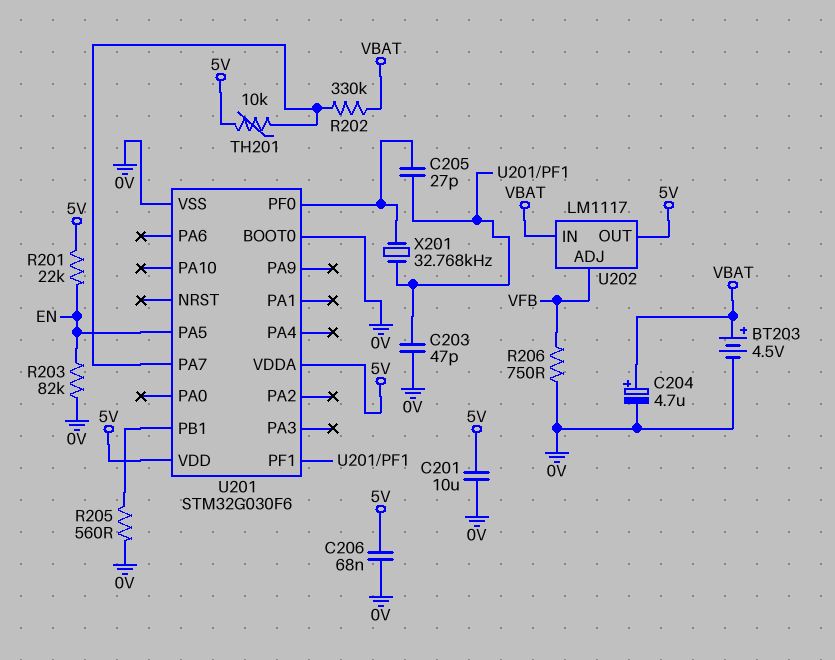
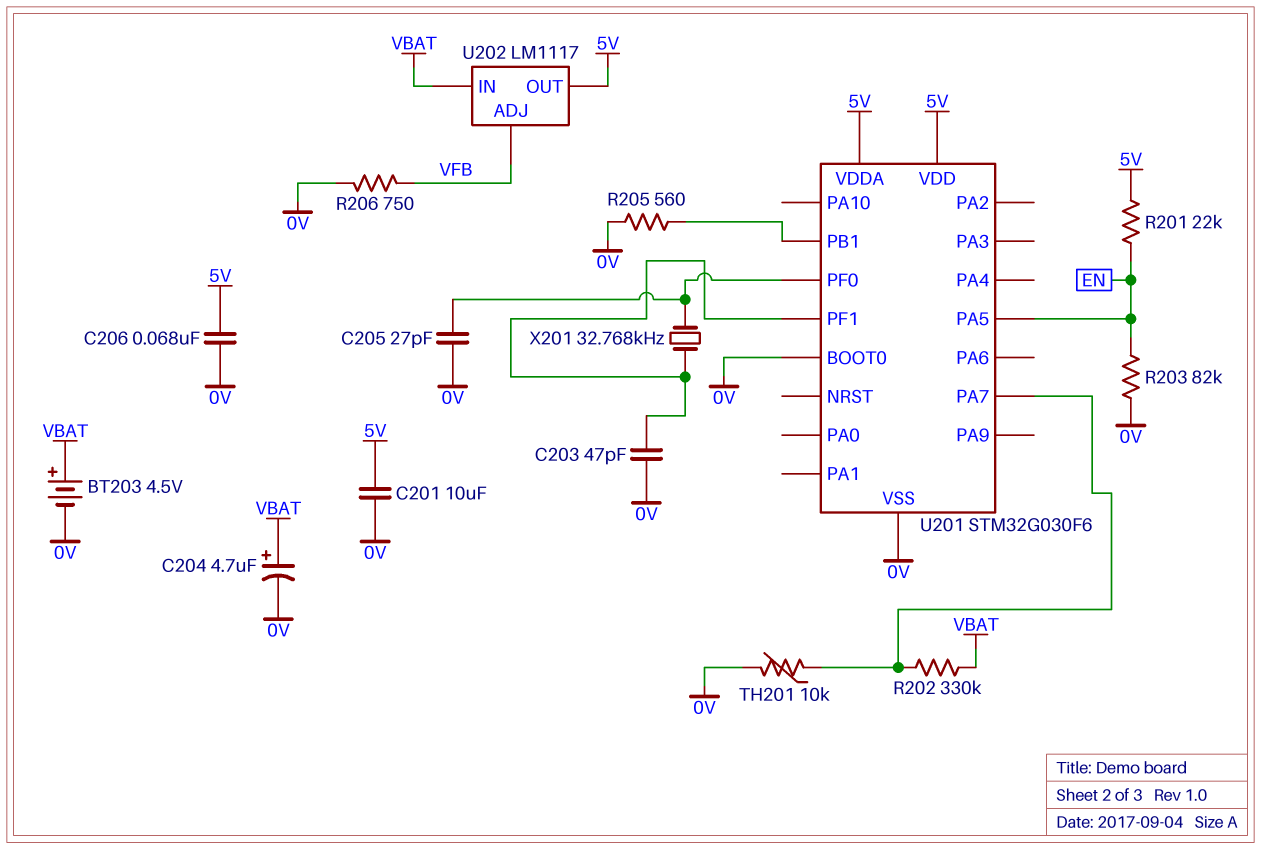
C205: 27pF (U201/PF0, U201/PF1) -> 27pF (0V, U201/PF0)
TH201: 10k (5V, U201/PA7) -> 10k (0V, U201/PA7)

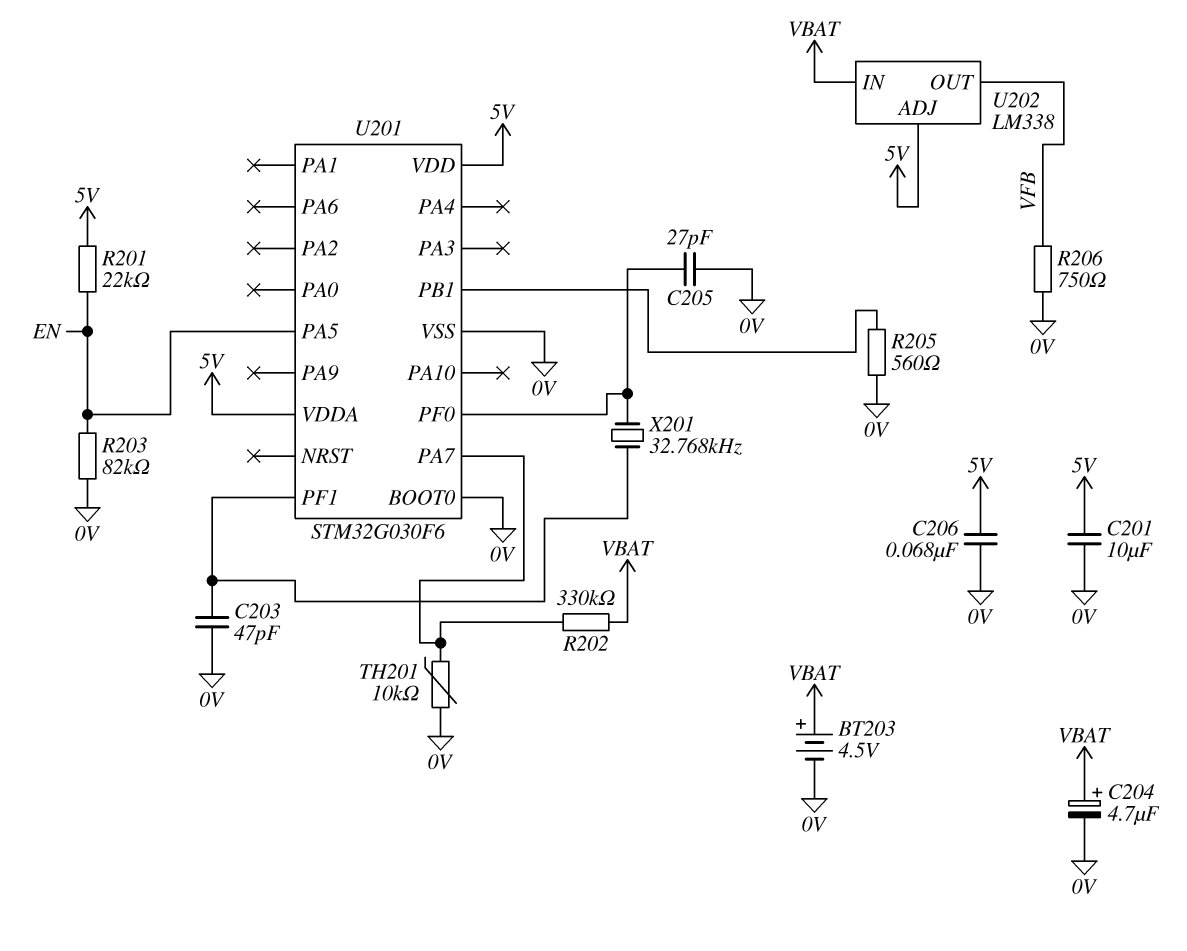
U202: LM1117 -> LM338
U202 pin ADJ: VFB -> 5V
U202 pin OUT: 5V -> VFB

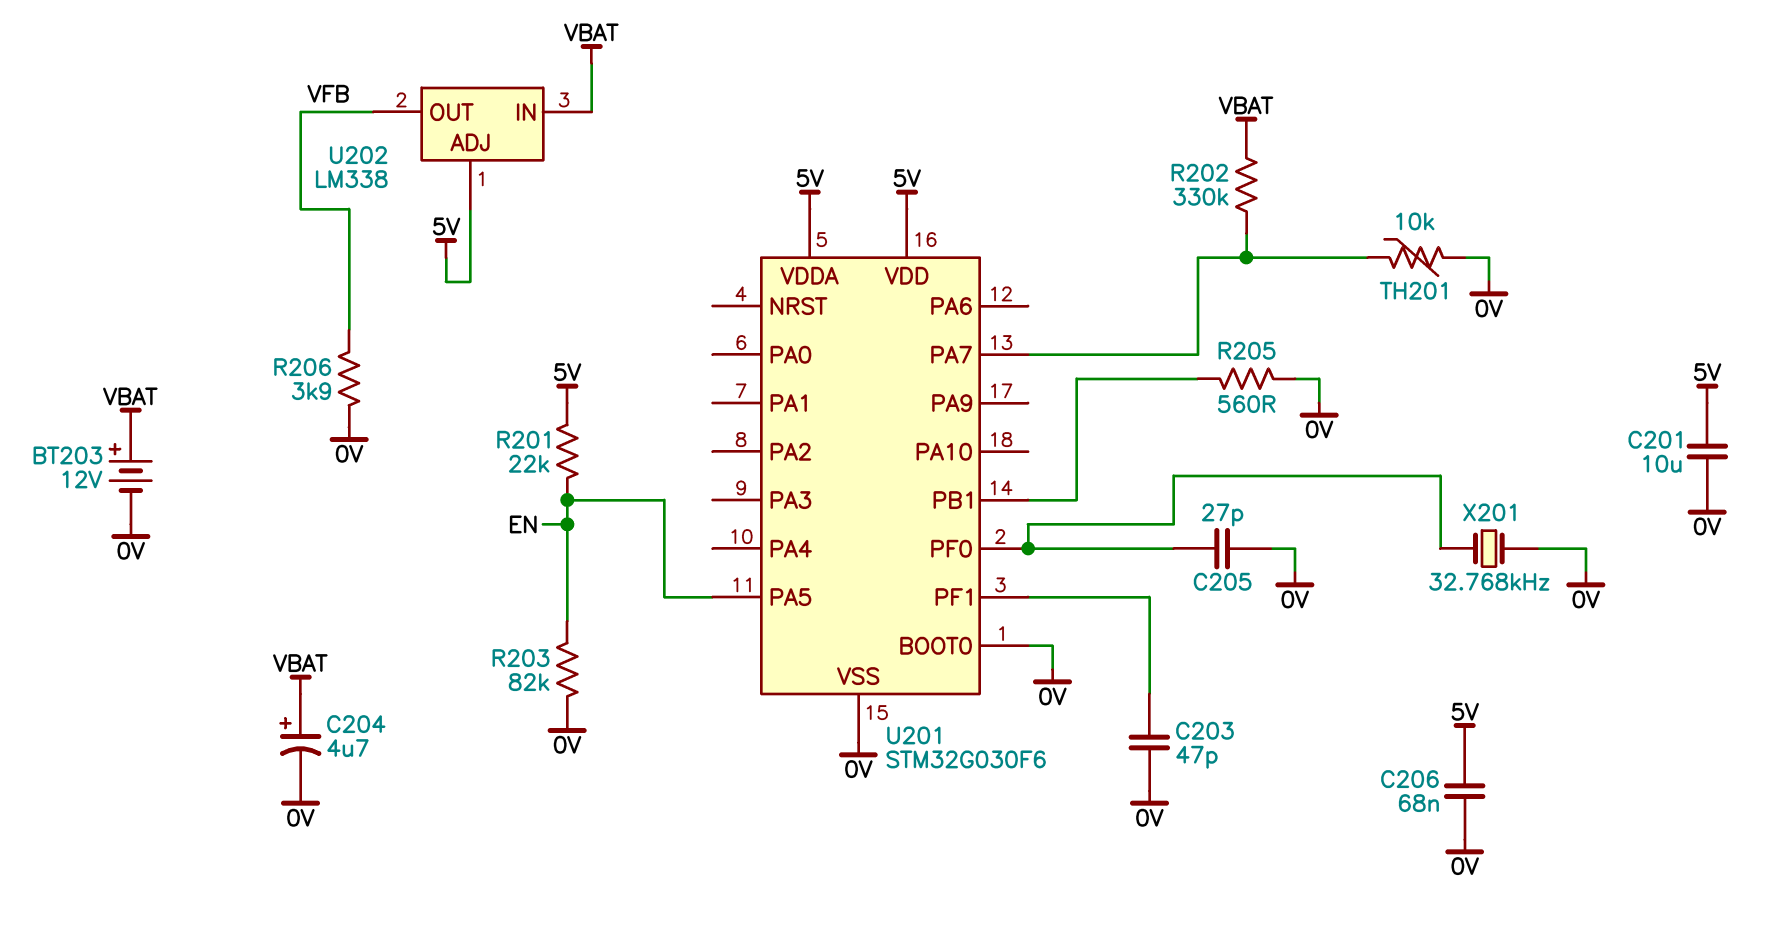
BT203: 4.5V (plus VBAT, minus 0V) -> 12V (plus VBAT, minus 0V)
R206: 750 (0V, VFB) -> 3.9k (0V, VFB)
X201: 32.768kHz (U201/PF0, U201/PF1) -> 32.768kHz (0V, U201/PF0)

